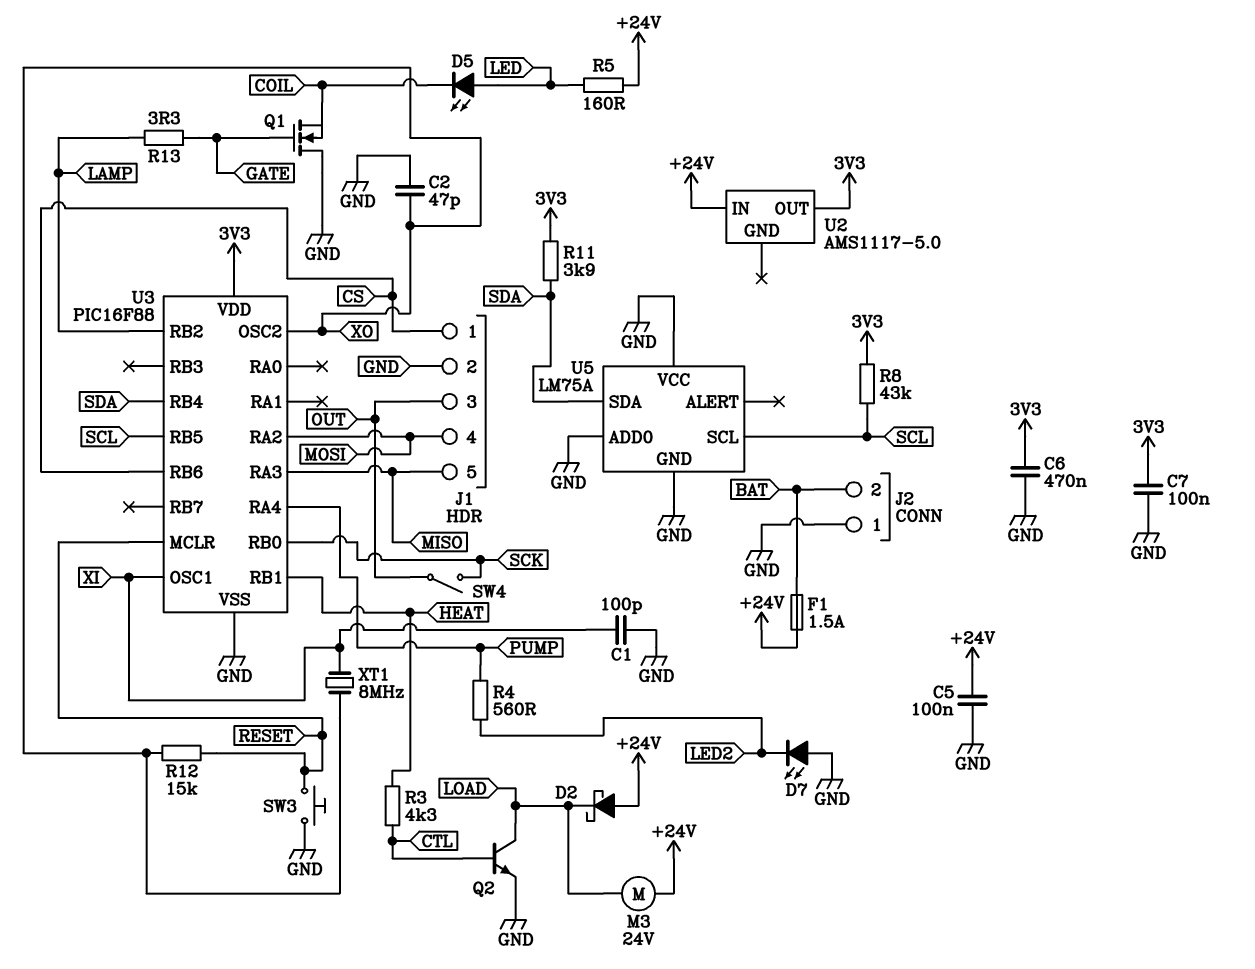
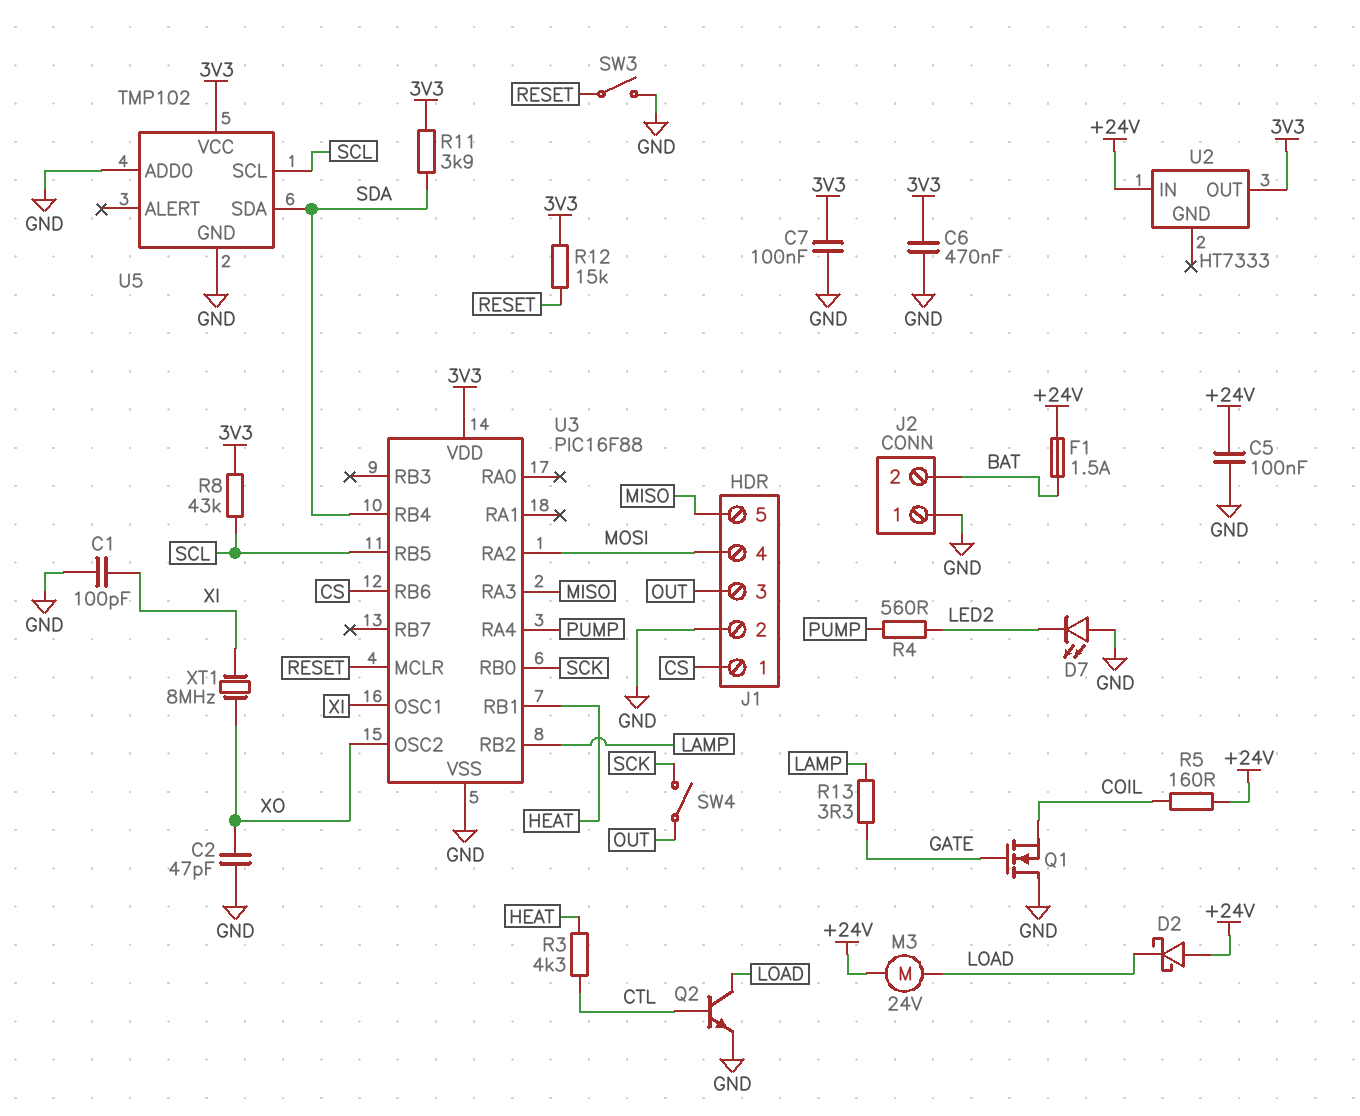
D5: LED (A LED, K COIL) -> none
R5: 160 (+24V, LED) -> 160 (+24V, COIL)
R12: 15k (RESET, XO) -> 15k (3V3, RESET)
SW3: button (GND, RESET) -> switch (GND, RESET)
U2: AMS1117-5.0 -> HT7333
U5: LM75A -> TMP102
U5 pin VCC: GND -> 3V3

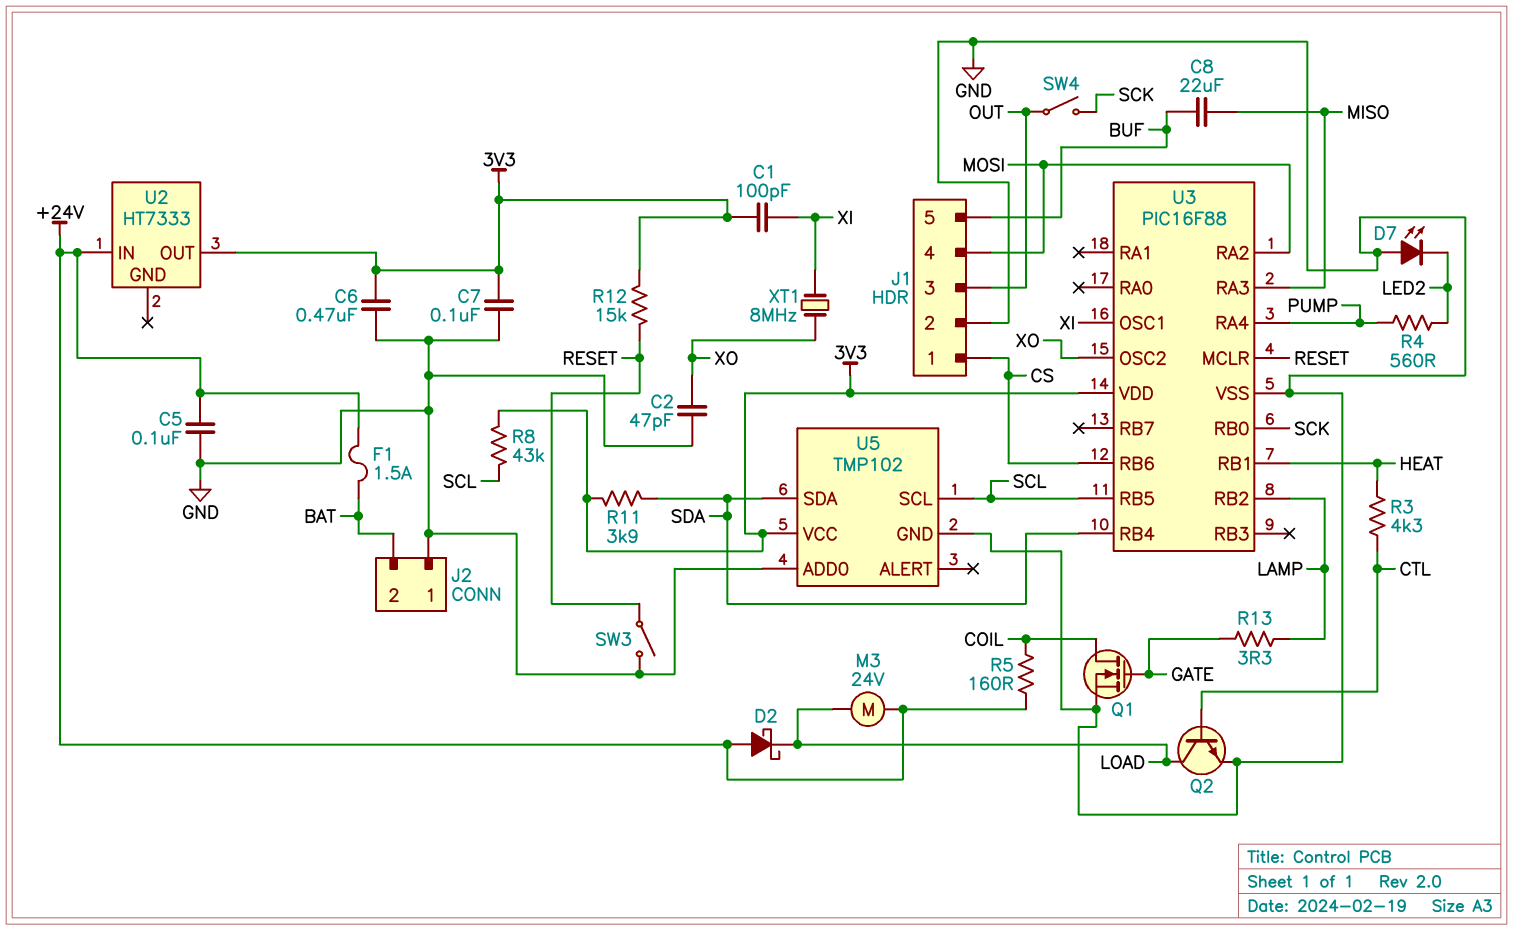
C1: 100pF (GND, XI) -> 100pF (3V3, XI)
C8: none -> 22uF (BUF, MISO)
J1 pin 5: MISO -> BUF
Q1: NMOS (G GATE, D GND, S COIL) -> NMOS (G GATE, D COIL, S GND)

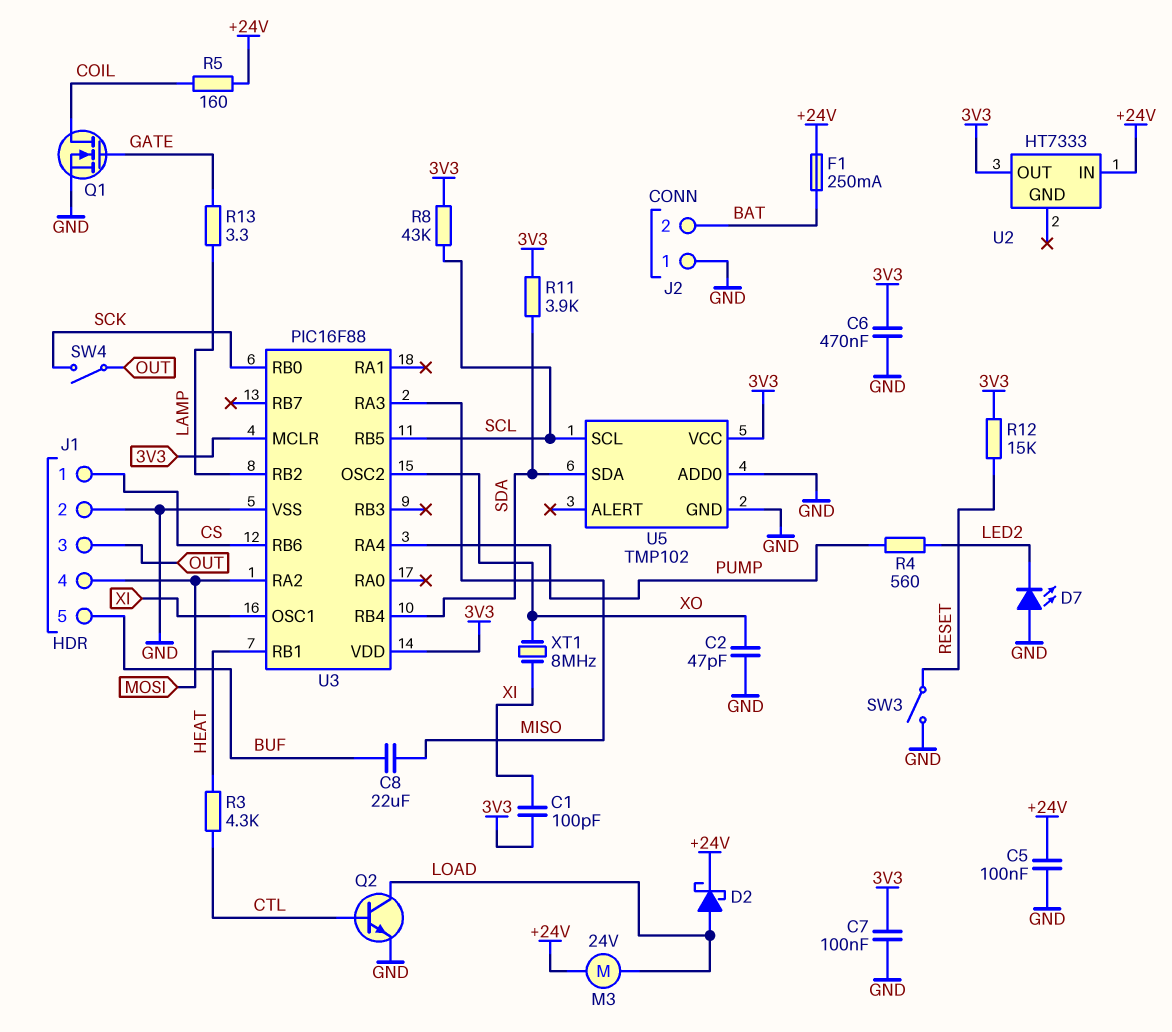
D2: schottky (A +24V, K LOAD) -> schottky (A LOAD, K +24V)
F1: 1.5A (+24V, BAT) -> 250mA (+24V, BAT)
U3 pin MCLR: RESET -> 3V3

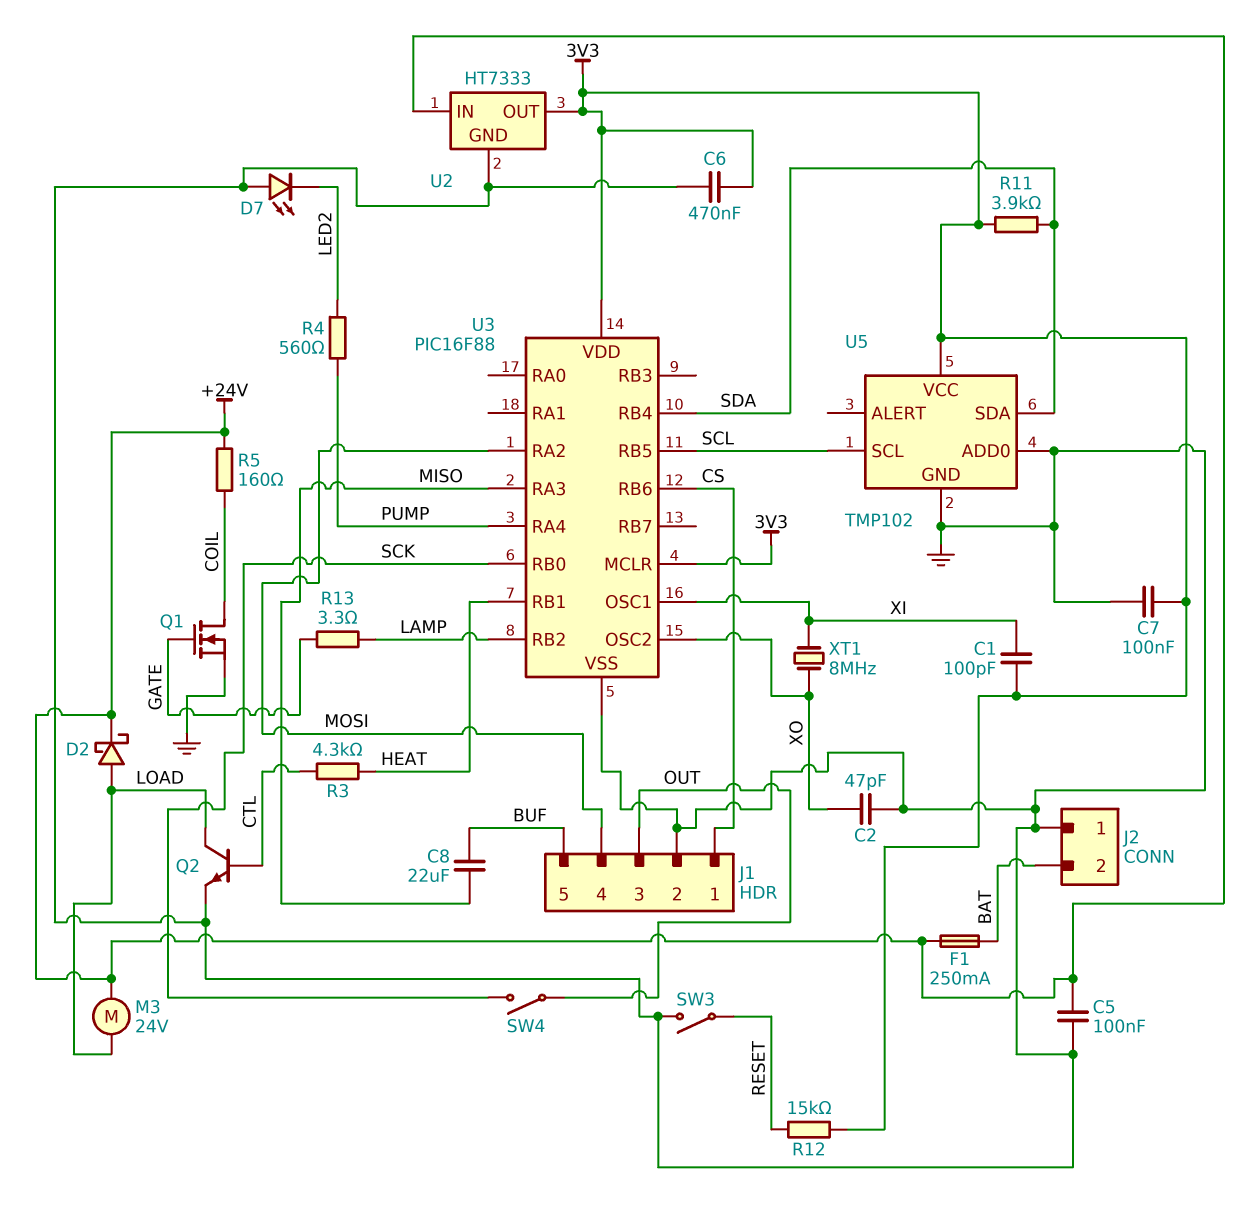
R8: 43k (3V3, SCL) -> none
U2 pin GND: none -> GND

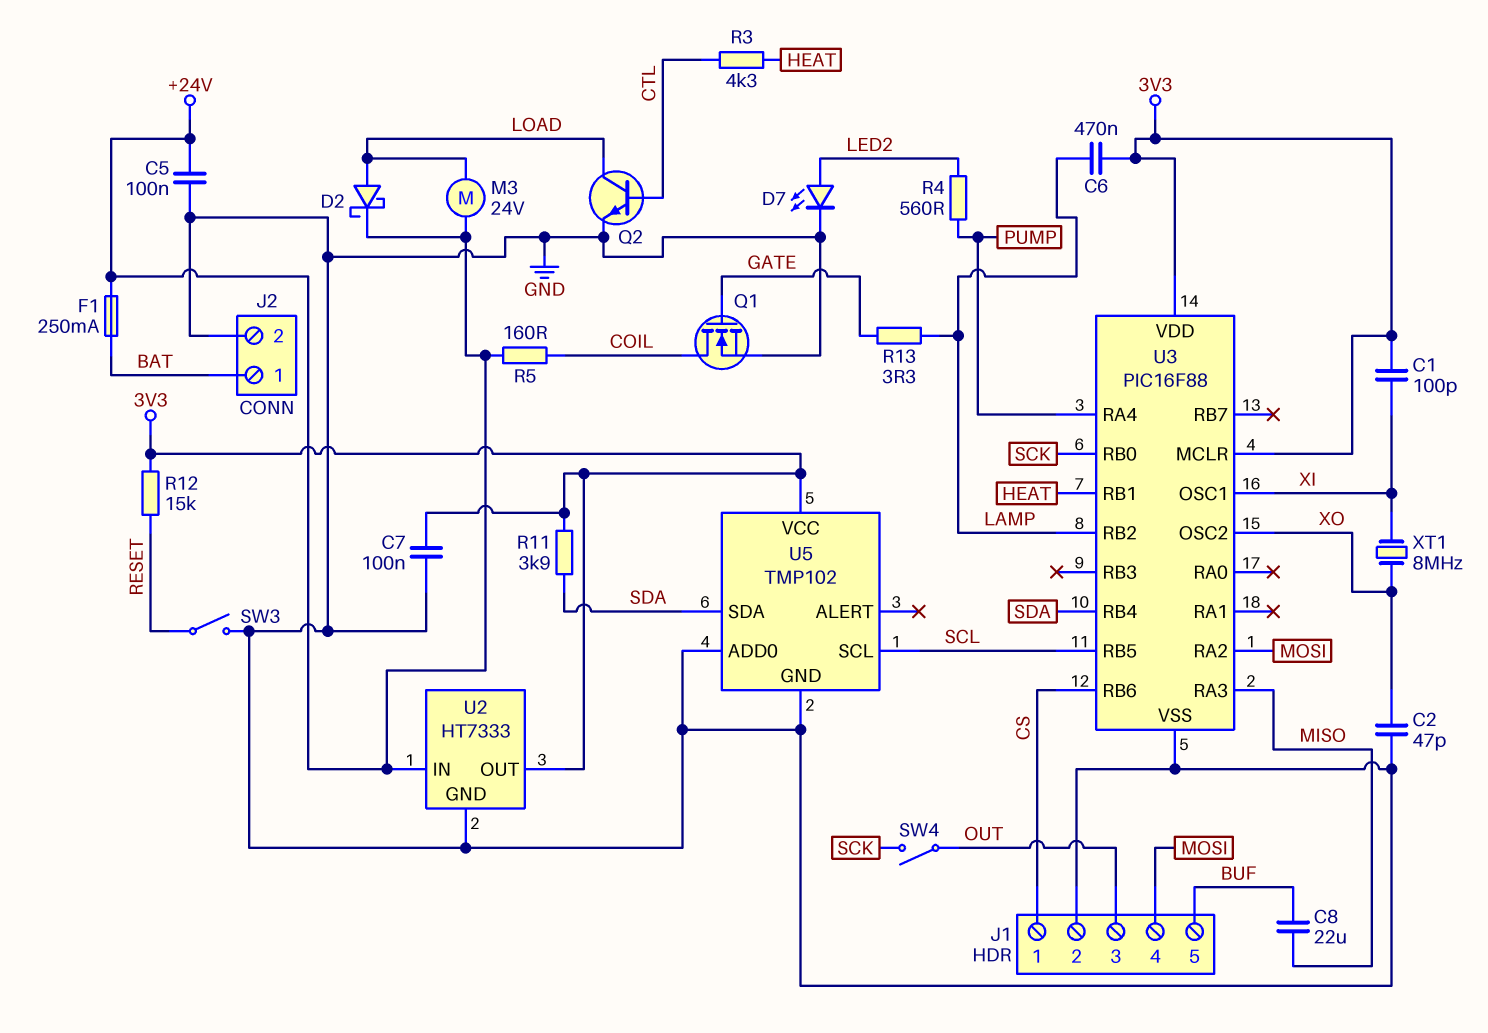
C6: 470nF (3V3, GND) -> 470nF (3V3, LAMP)
D7: LED (A GND, K LED2) -> LED (A LED2, K GND)
J2 pin 1: GND -> BAT
J2 pin 2: BAT -> GND

